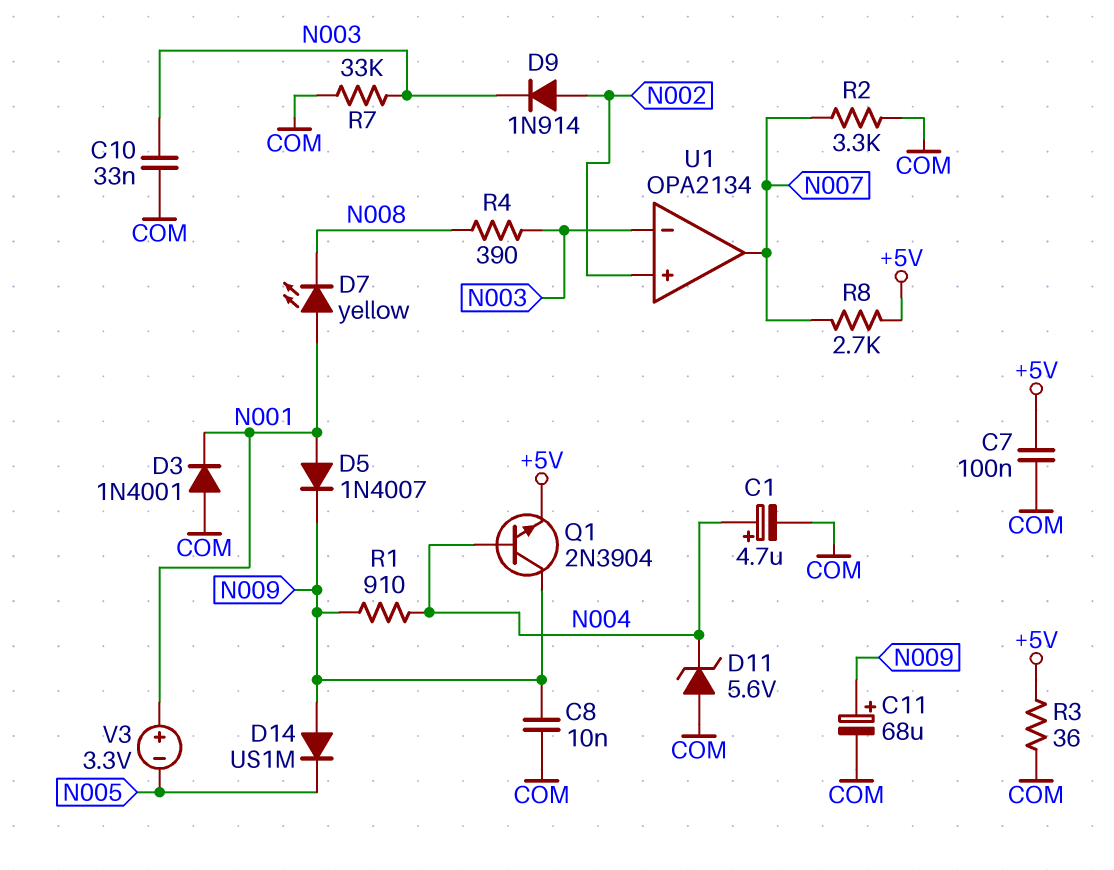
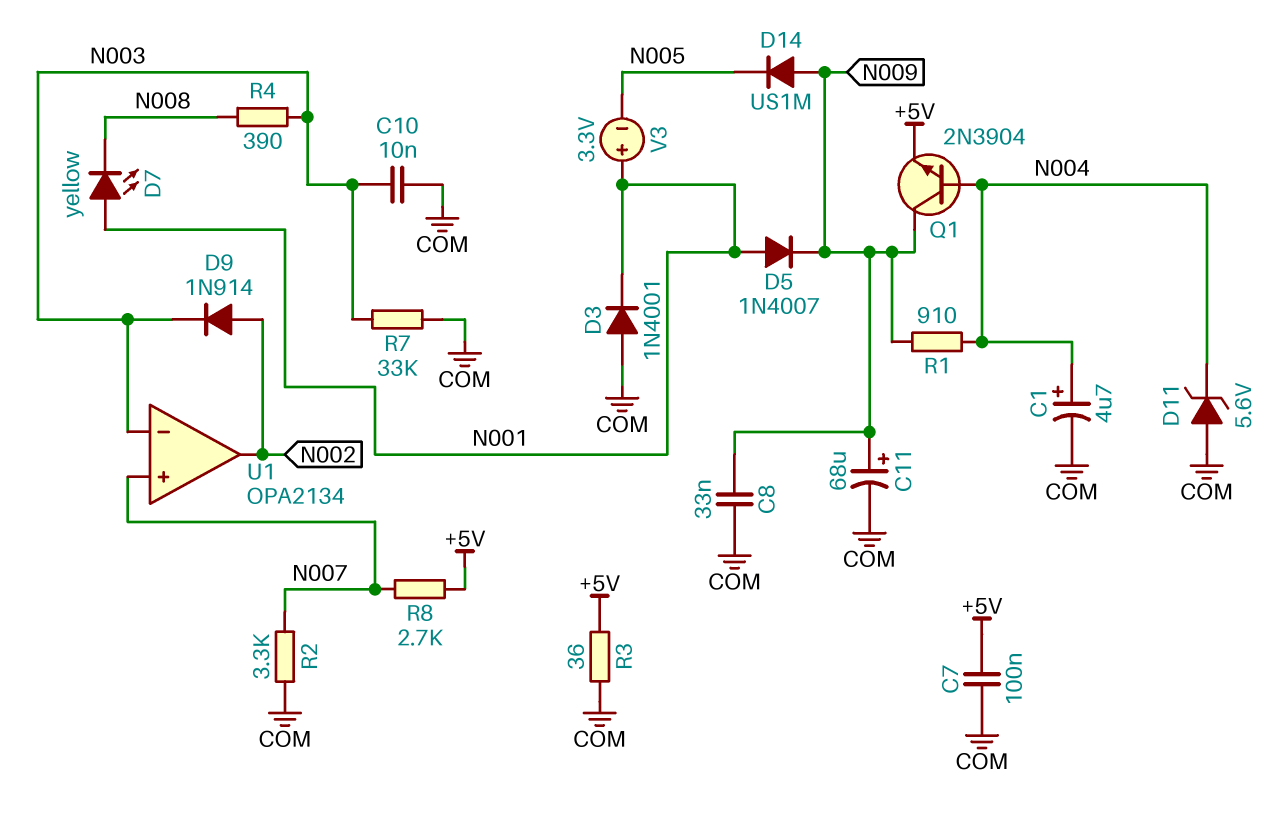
C8: 10nF (COM, N009) -> 33nF (COM, N009)
C10: 33nF (COM, N003) -> 10nF (COM, N003)
U1 pin in+: N002 -> N007
U1 pin out: N007 -> N002

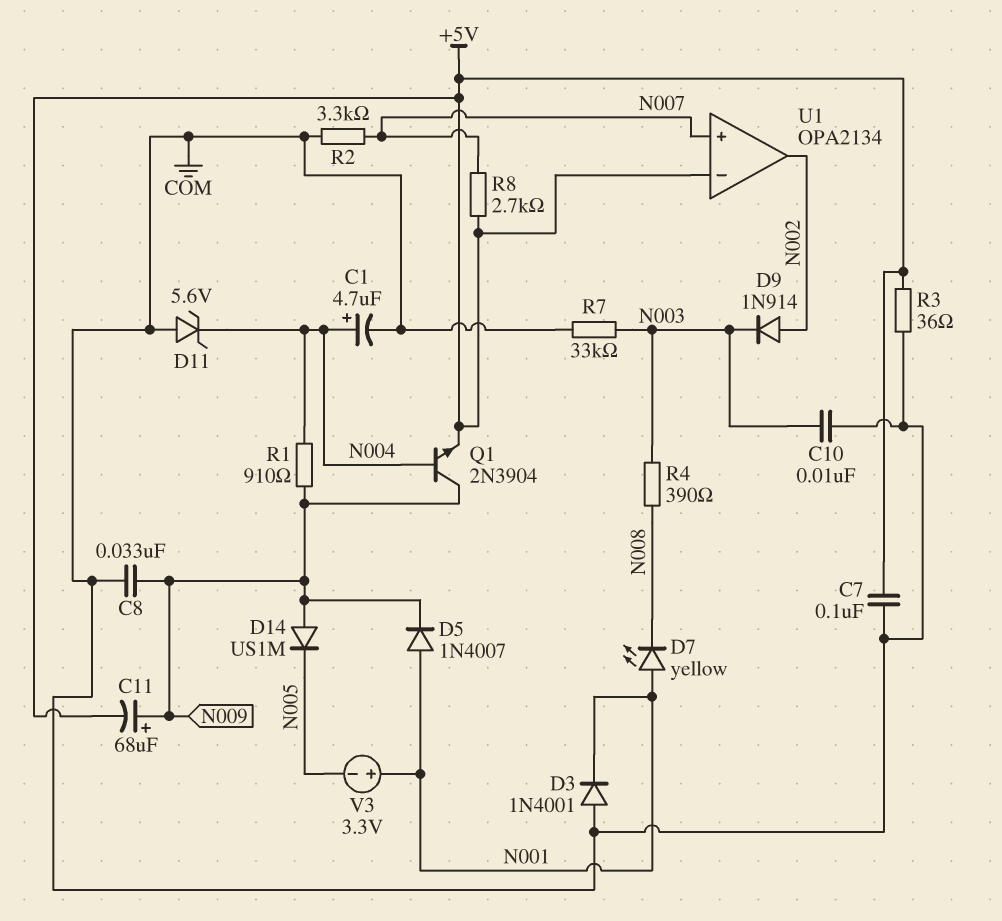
C11: 68uF (plus N009, minus COM) -> 68uF (plus N009, minus +5V)
U1 pin in-: N003 -> +5V

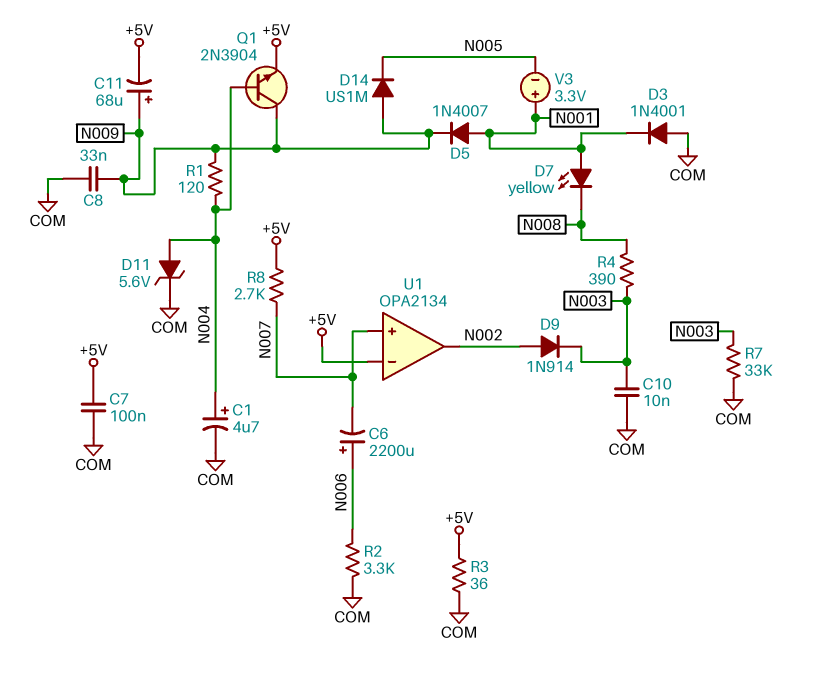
C6: none -> 2200uF (plus N006, minus N007)
D11: zener 5.6V (A COM, K N004) -> zener 5.6V (A N004, K COM)
R1: 910 (N004, N009) -> 120 (N004, N009)
R2: 3.3k (COM, N007) -> 3.3k (COM, N006)

